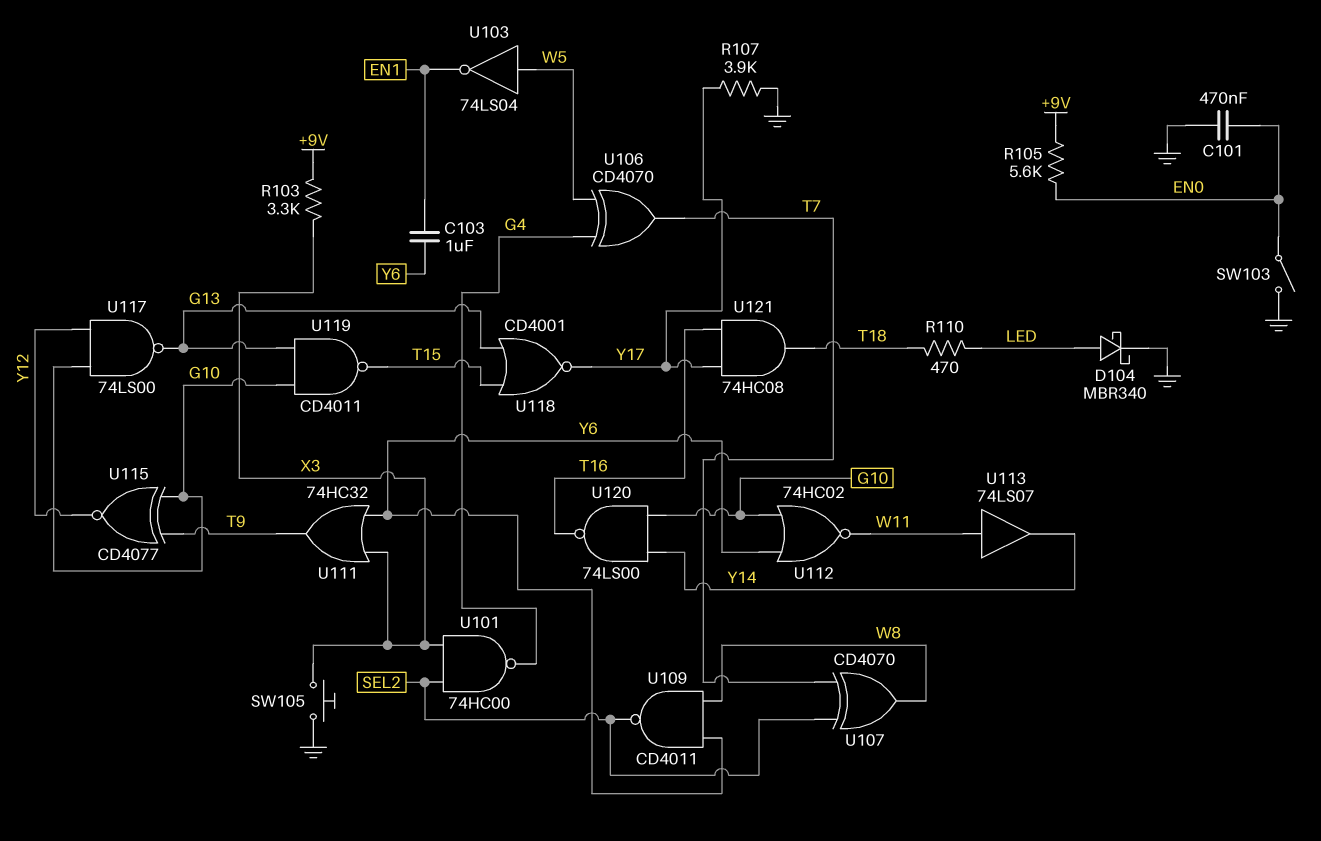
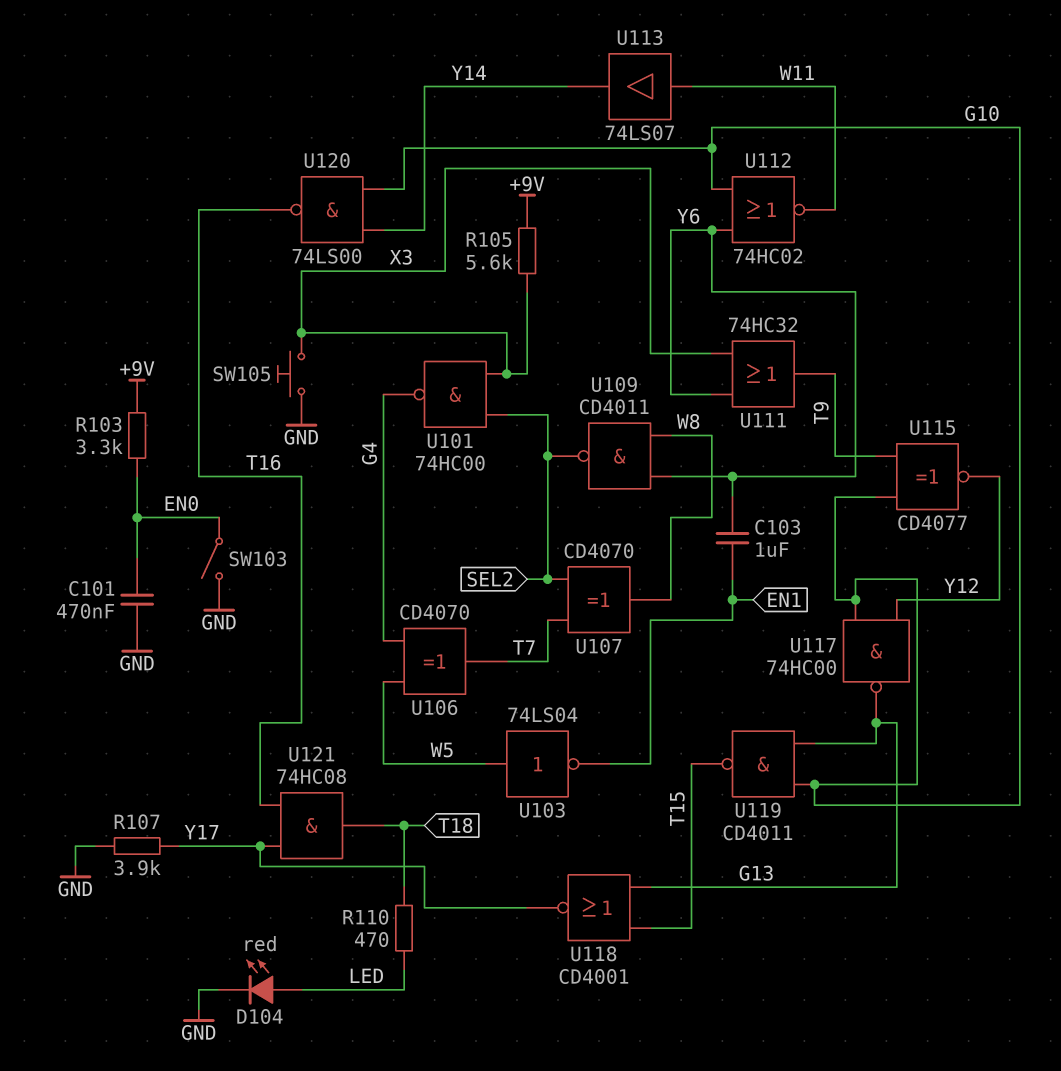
D104: schottky MBR340 (A LED, K GND) -> LED red (A LED, K GND)
R103: 3.3k (+9V, X3) -> 3.3k (+9V, EN0)
R105: 5.6k (+9V, EN0) -> 5.6k (+9V, X3)
U117: NAND 74LS00 (in G10, in Y12, out G13) -> NAND 74HC00 (in G10, in Y12, out G13)

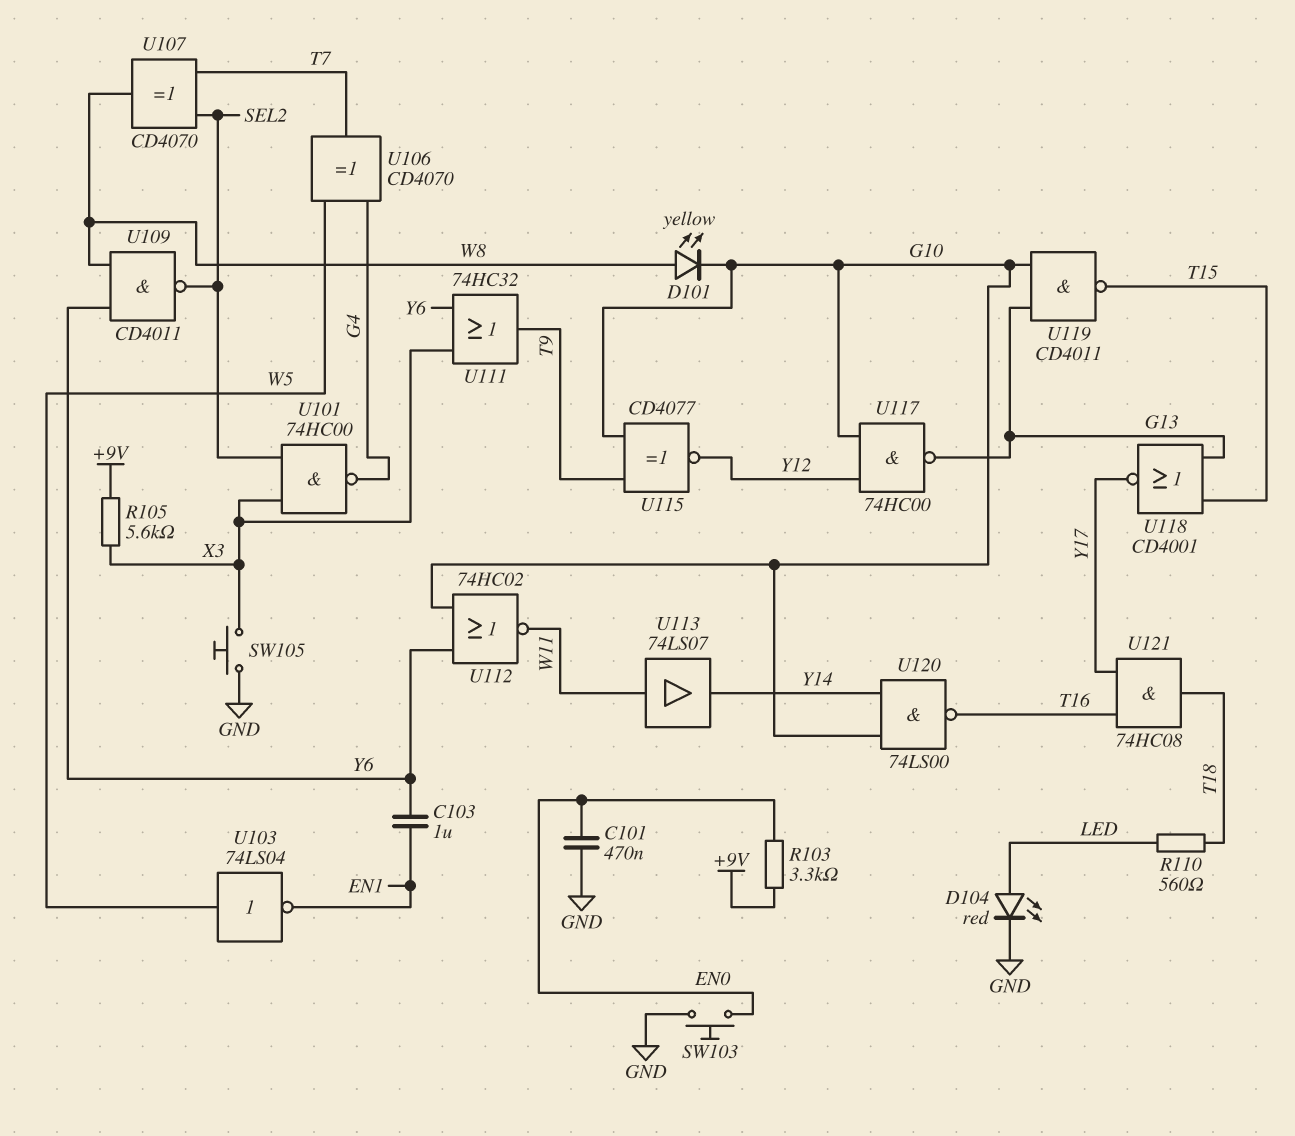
D101: none -> LED yellow (A W8, K G10)
R107: 3.9k (GND, Y17) -> none
R110: 470 (LED, T18) -> 560 (LED, T18)
SW103: switch (EN0, GND) -> button (EN0, GND)

